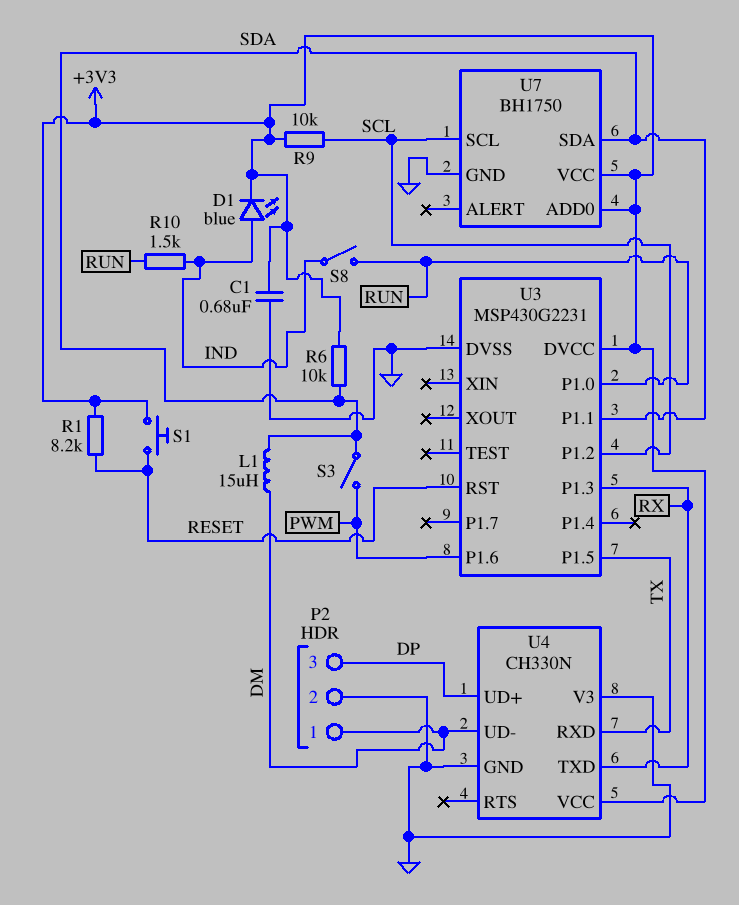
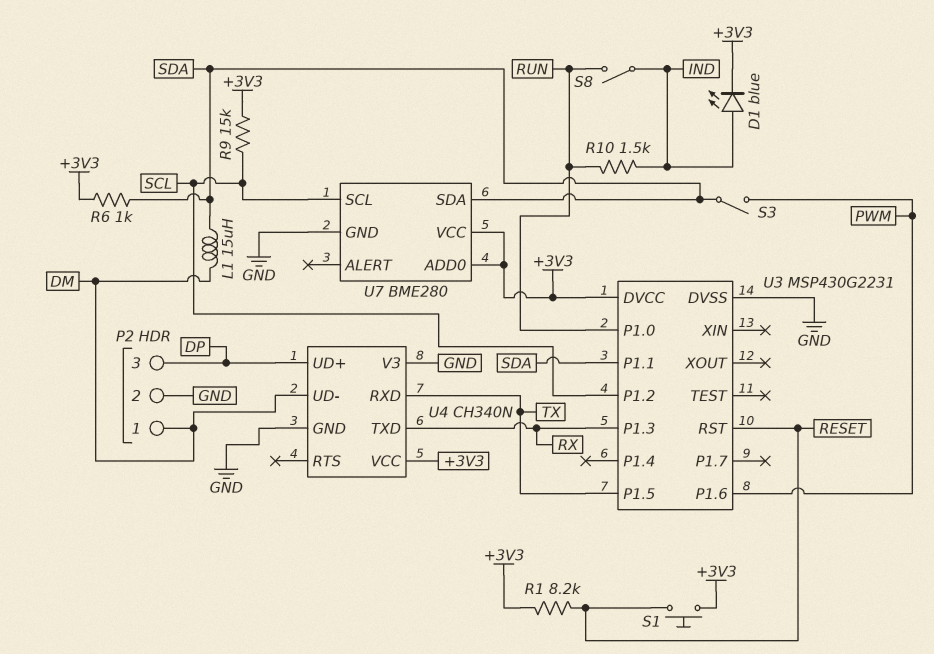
C1: 680nF (+3V3, GND) -> none
R6: 10k (+3V3, SDA) -> 1k (+3V3, SDA)
R9: 10k (+3V3, SCL) -> 15k (+3V3, SCL)
U4: CH330N -> CH340N
U7: BH1750 -> BME280

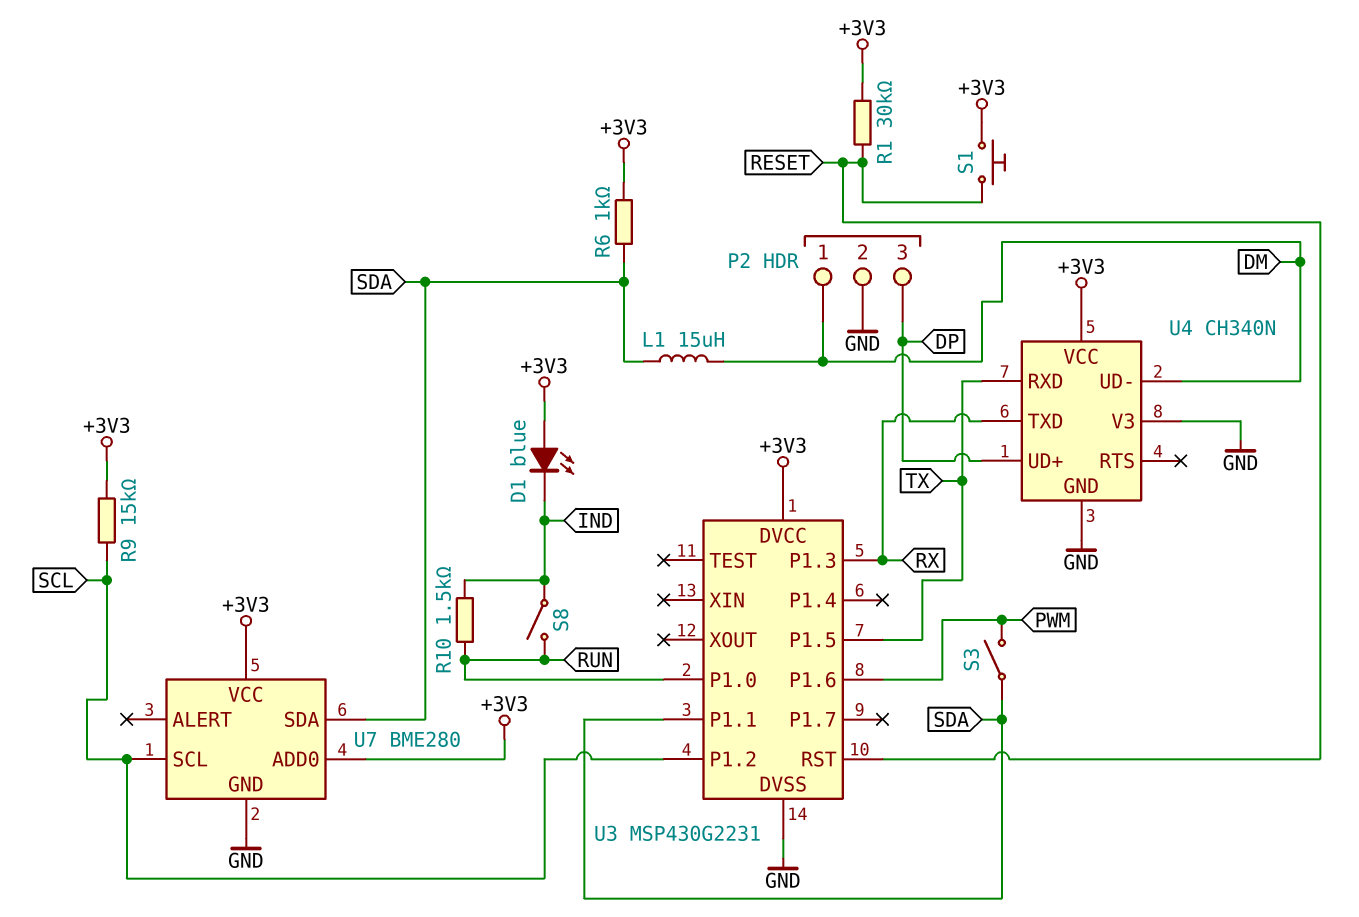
D1: LED blue (A IND, K +3V3) -> LED blue (A +3V3, K IND)
R1: 8.2k (+3V3, RESET) -> 30k (+3V3, RESET)

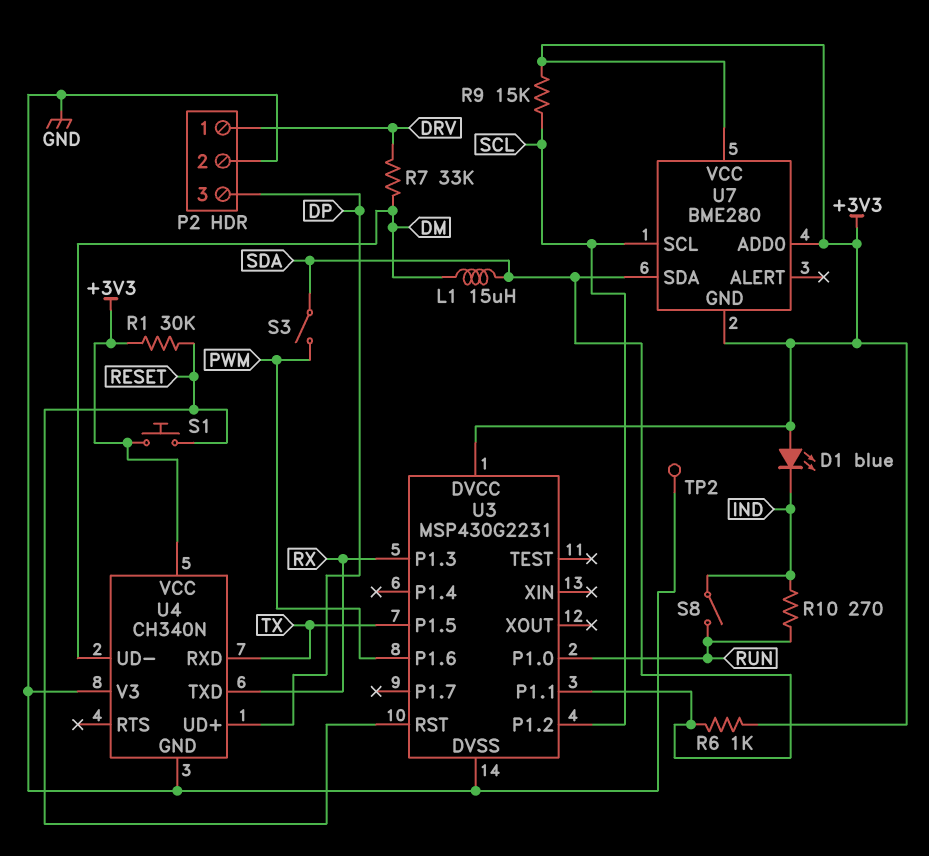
P2 pin 1: DM -> DRV
R7: none -> 33k (DM, DRV)
R10: 1.5k (IND, RUN) -> 270 (IND, RUN)
TP2: none -> test point (GND)
U7 pin GND: GND -> +3V3

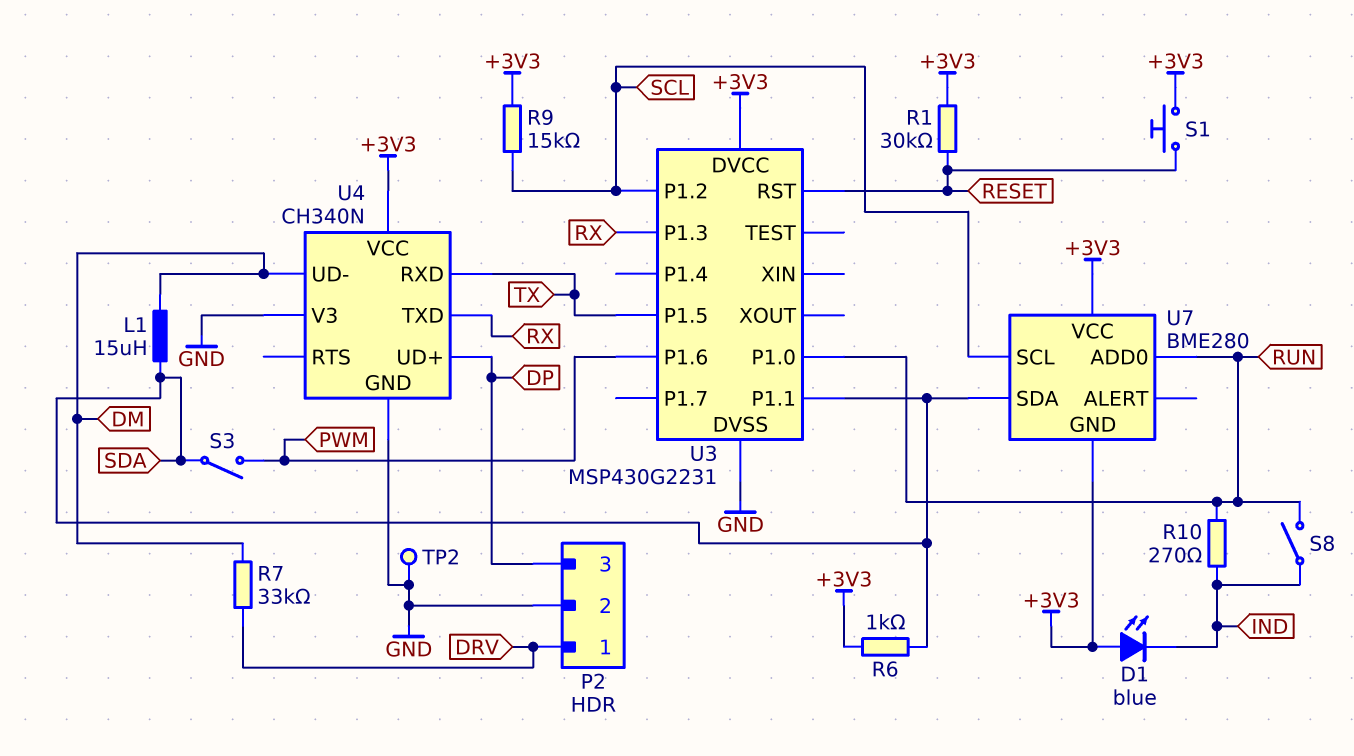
U7 pin ADD0: +3V3 -> RUN

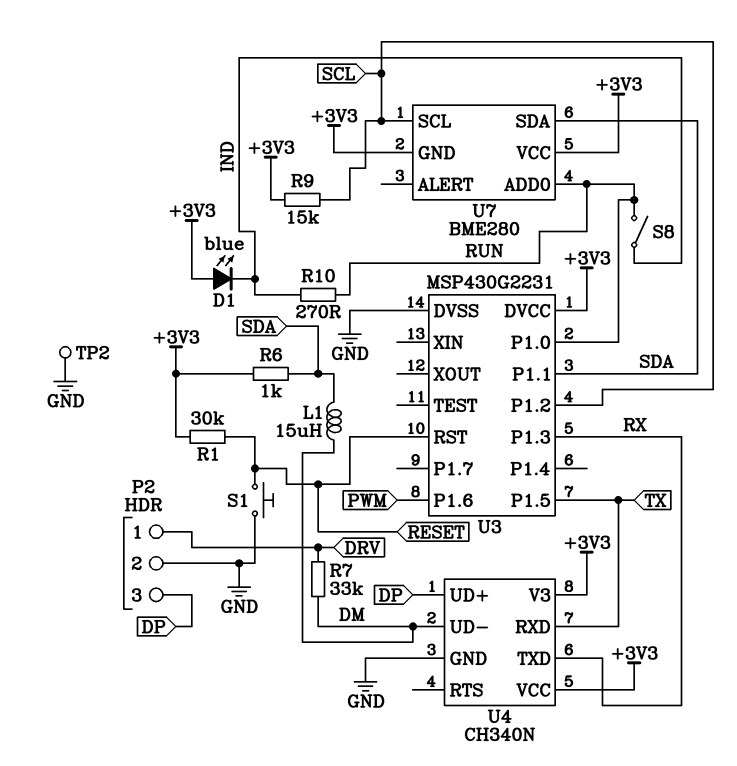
S1: button (+3V3, RESET) -> button (GND, RESET)
S3: switch (PWM, SDA) -> none
U4 pin V3: GND -> +3V3

